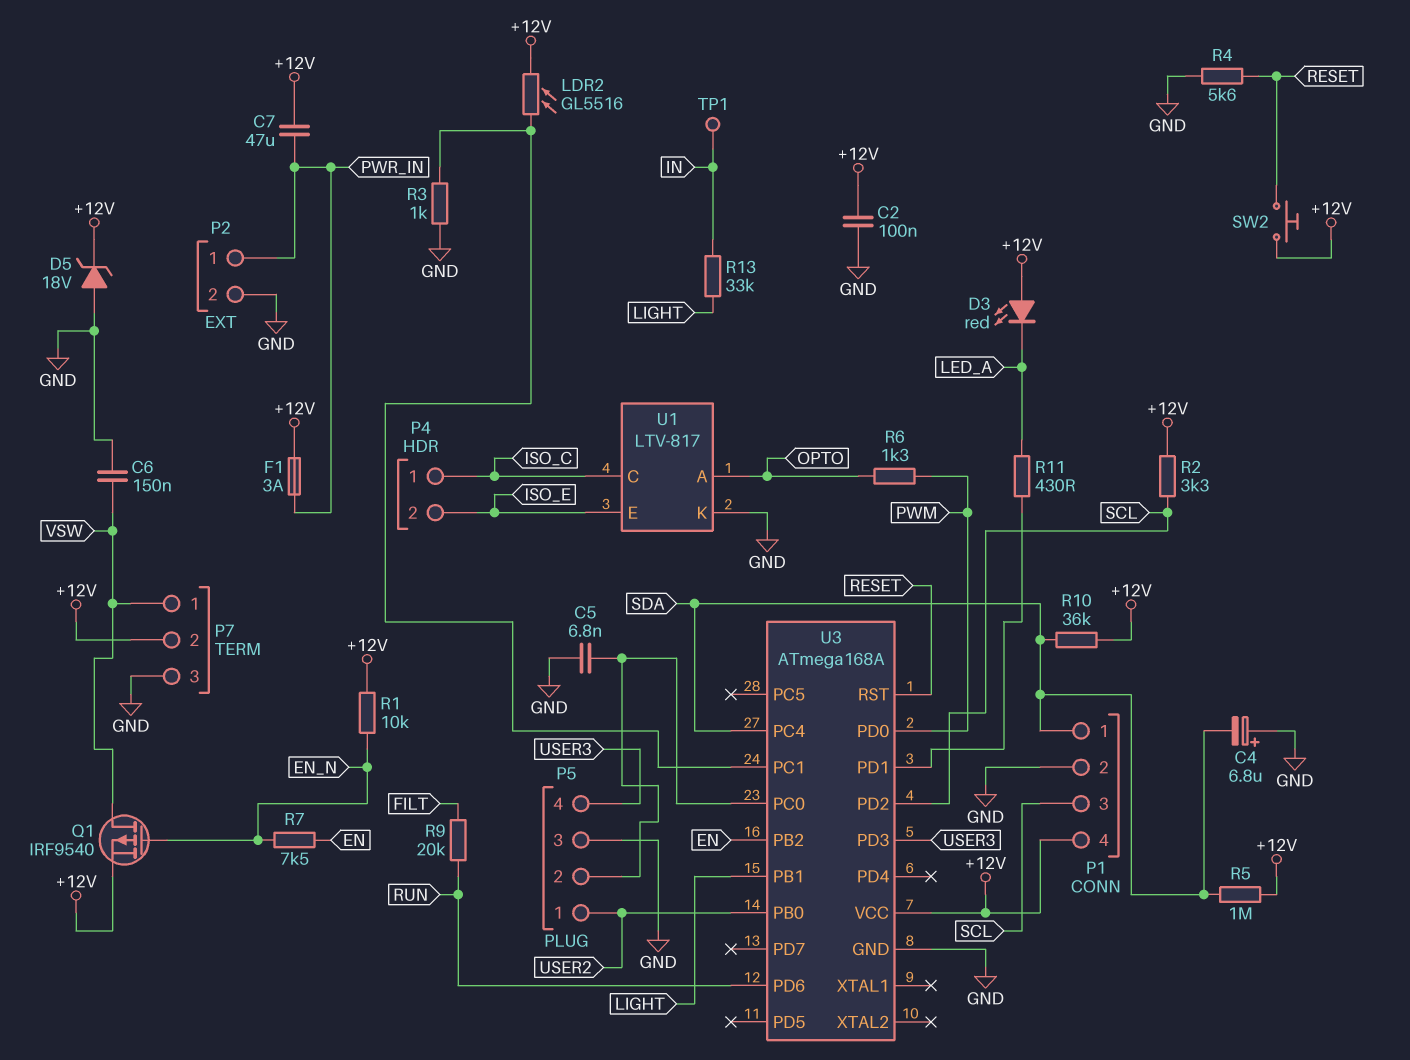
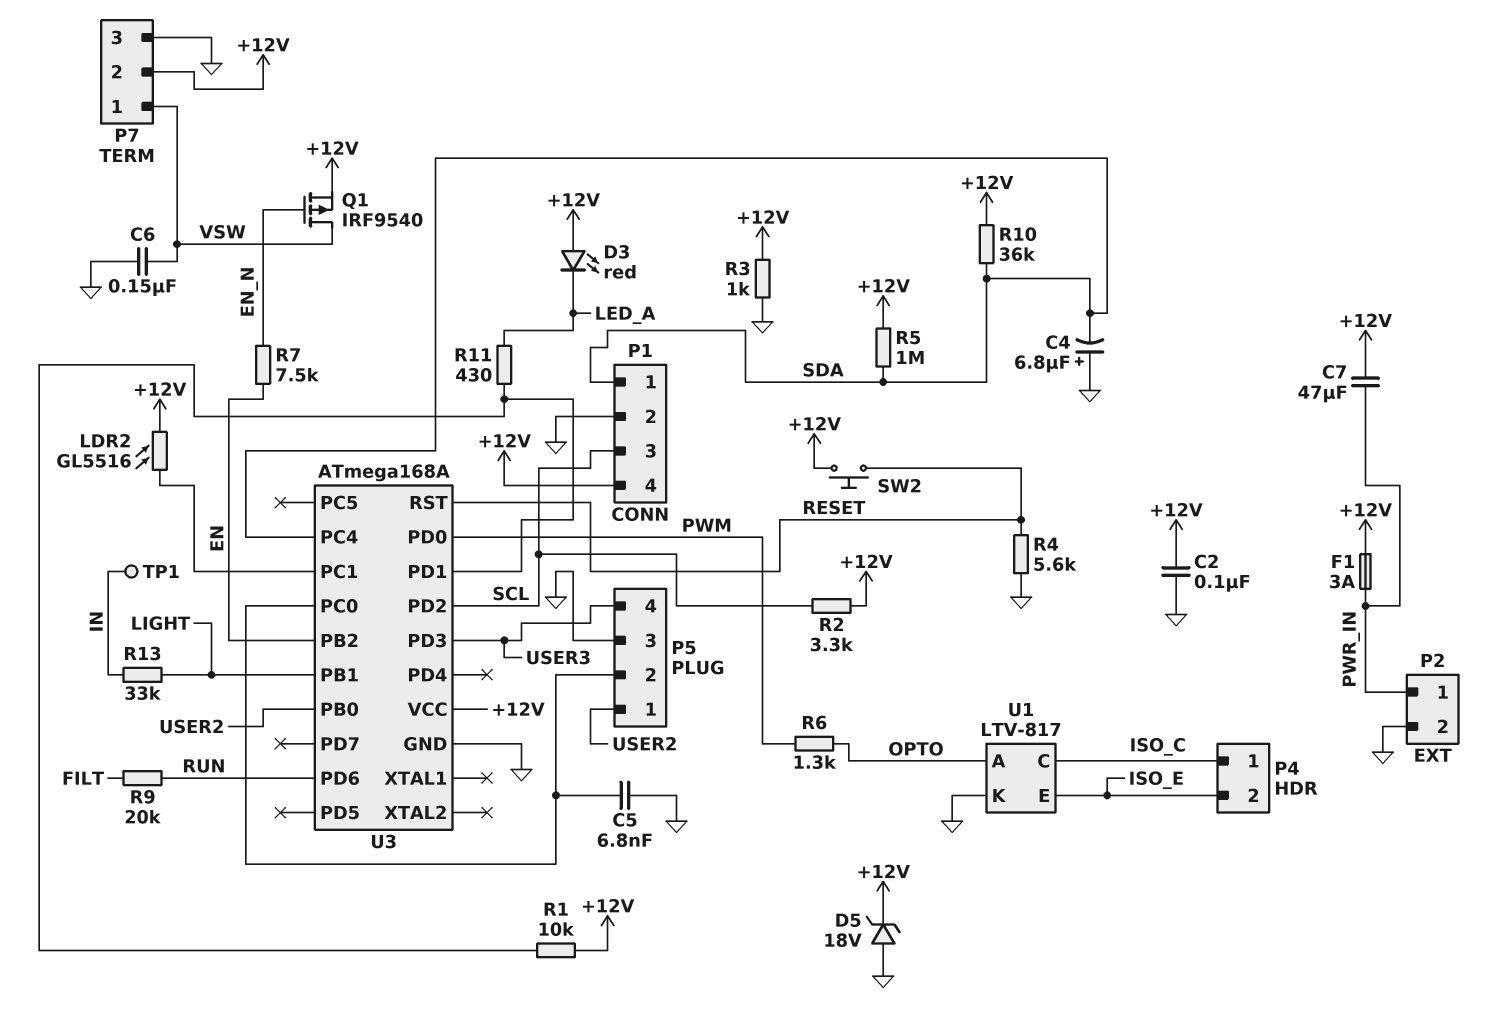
R1: 10k (+12V, EN_N) -> 10k (+12V, U3/PD1)
R3: 1k (GND, U3/PC1) -> 1k (+12V, GND)

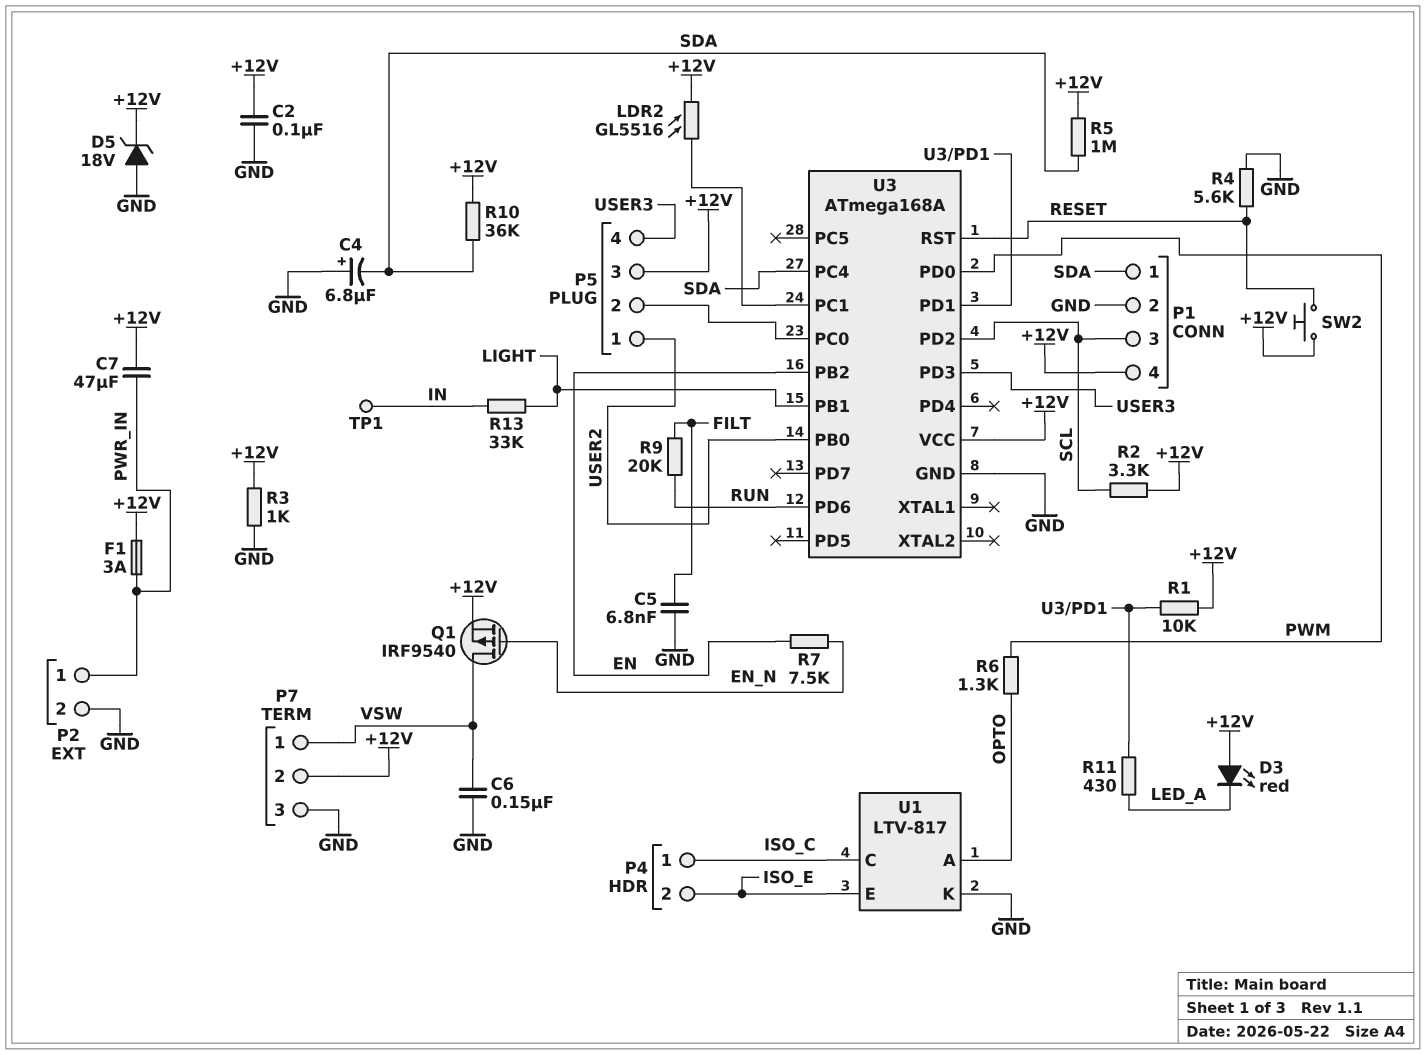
C5: 6.8nF (GND, P5/2) -> 6.8nF (FILT, GND)
P5 pin 3: GND -> +12V

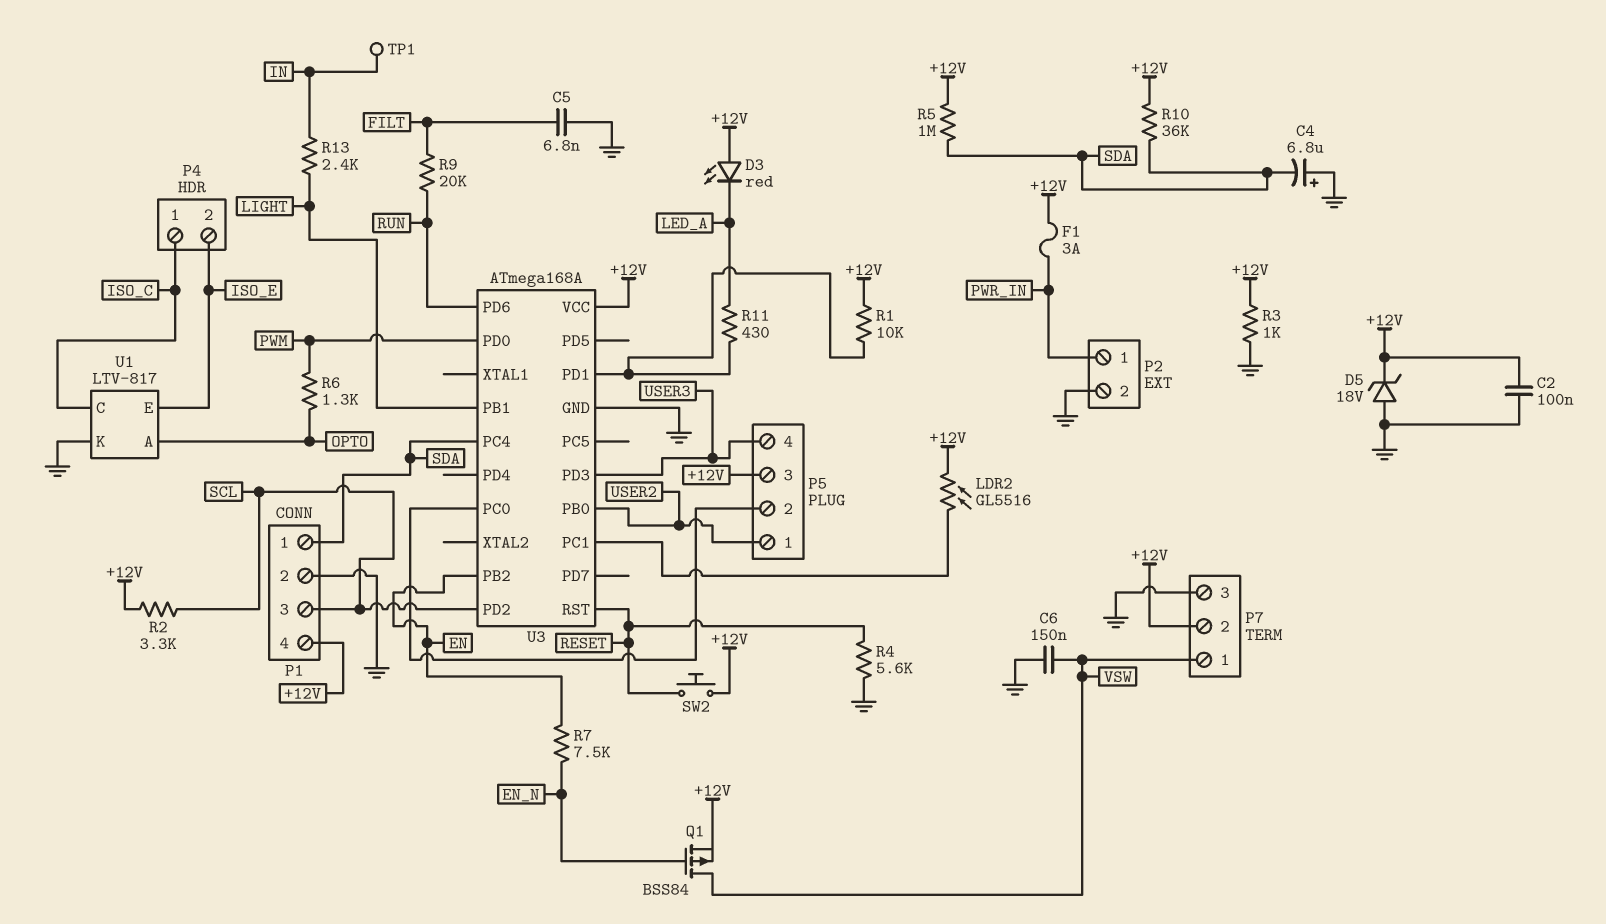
C7: 47uF (+12V, PWR_IN) -> none
Q1: PMOS IRF9540 (G EN_N, D VSW, S +12V) -> PMOS BSS84 (G EN_N, D VSW, S +12V)
R13: 33k (IN, LIGHT) -> 2.4k (IN, LIGHT)

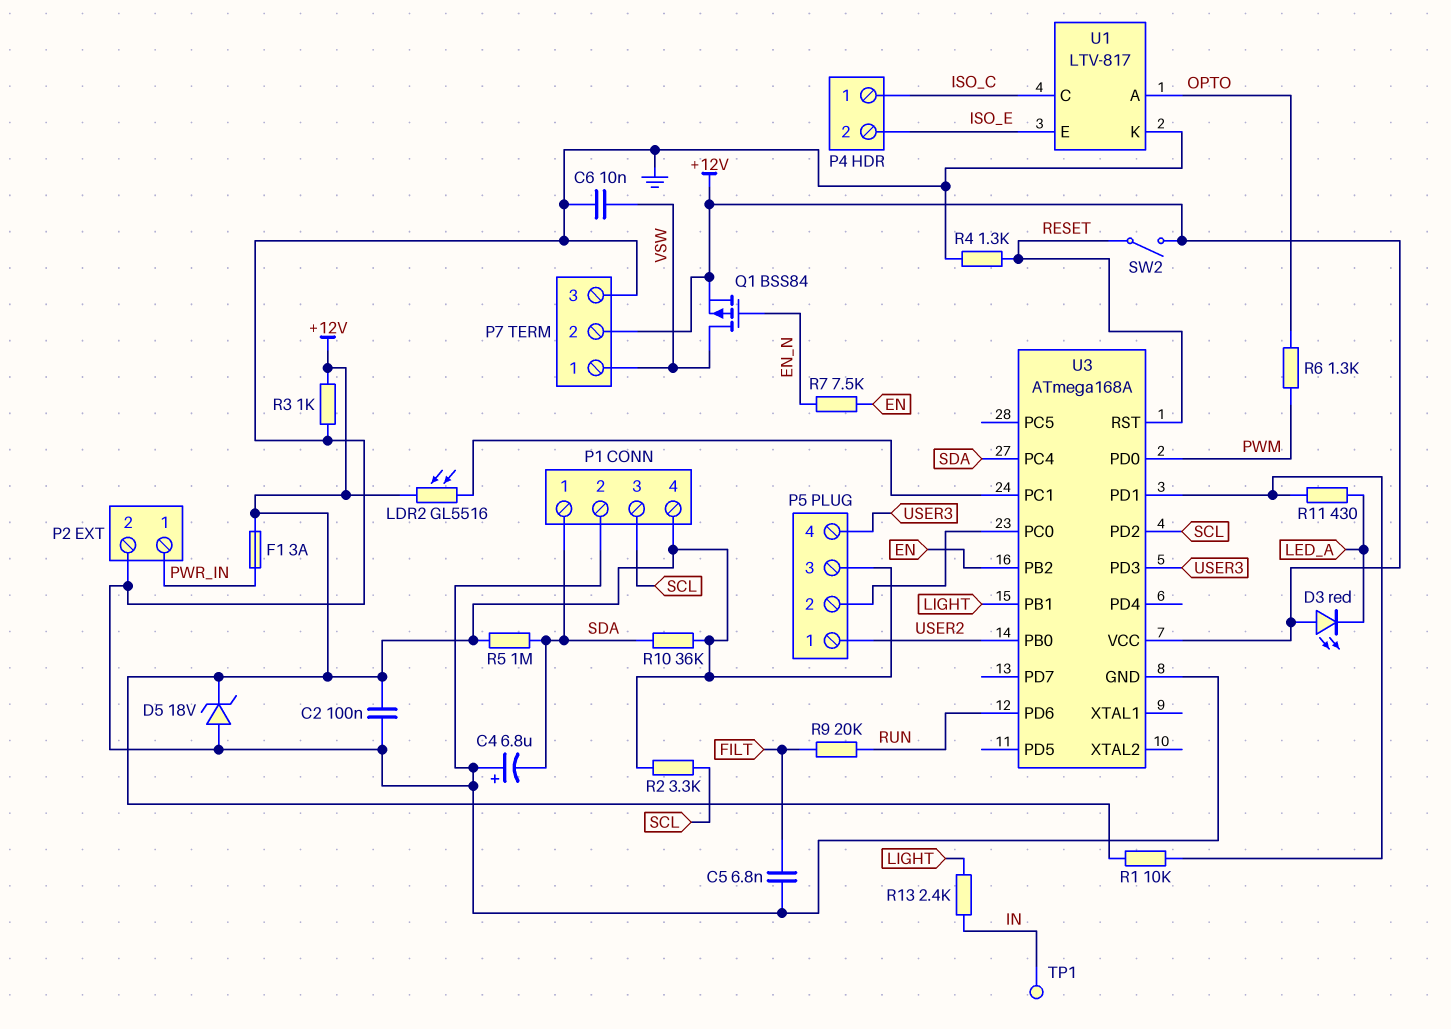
C6: 150nF (GND, VSW) -> 10nF (GND, VSW)
R4: 5.6k (GND, RESET) -> 1.3k (GND, RESET)
SW2: button (+12V, RESET) -> switch (+12V, RESET)

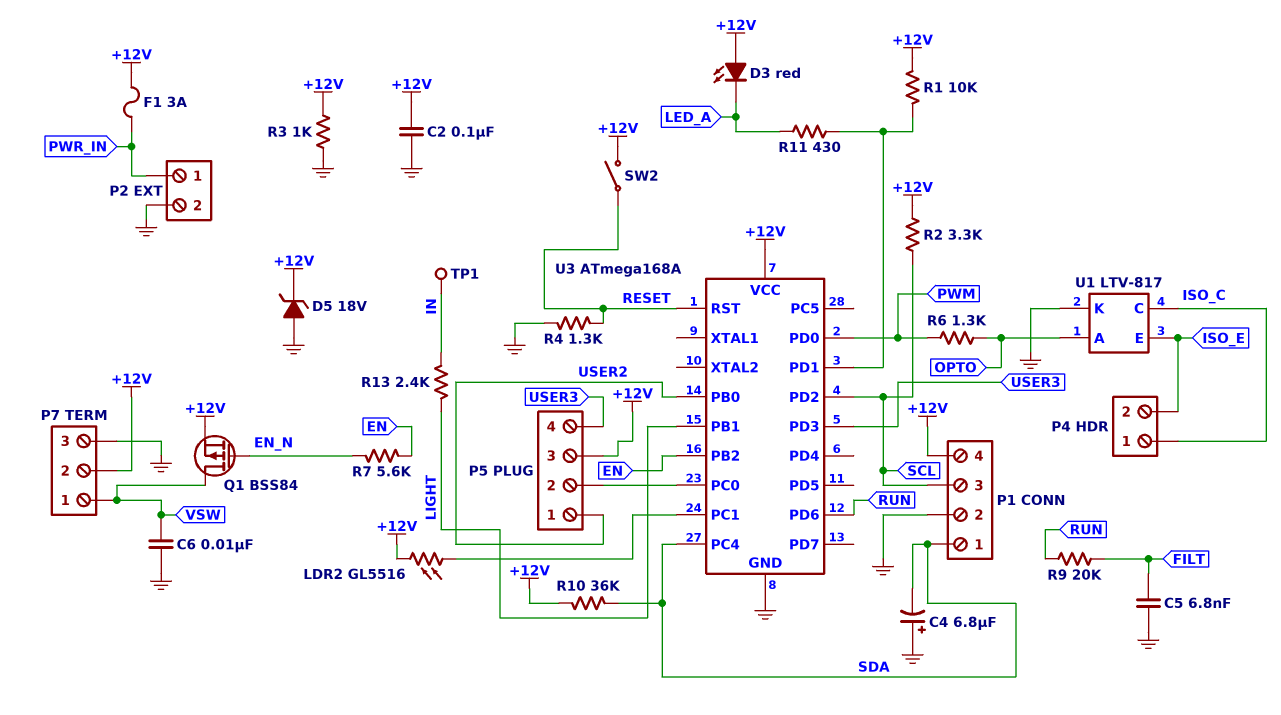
R5: 1M (+12V, SDA) -> none
R7: 7.5k (EN, EN_N) -> 5.6k (EN, EN_N)

